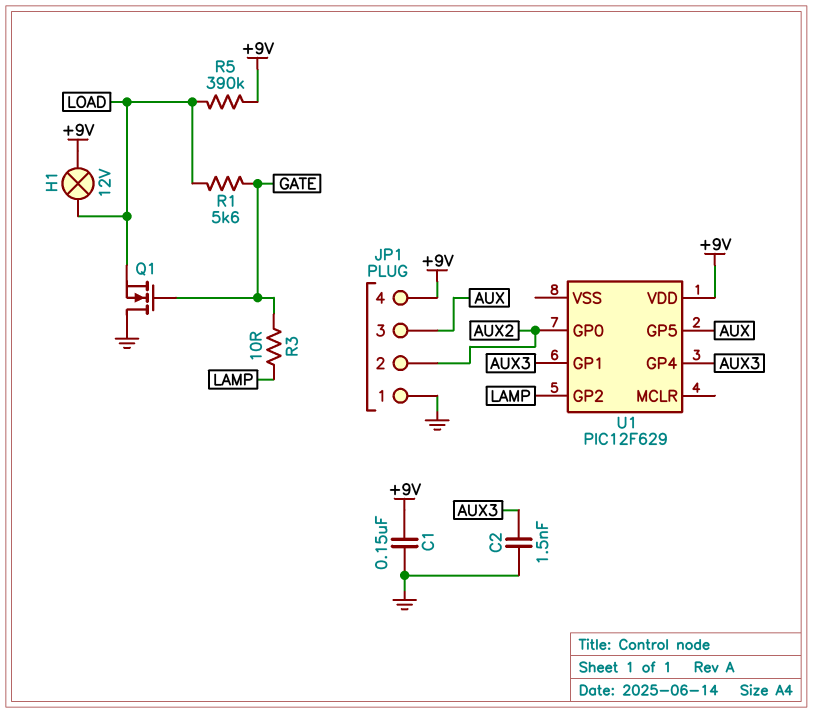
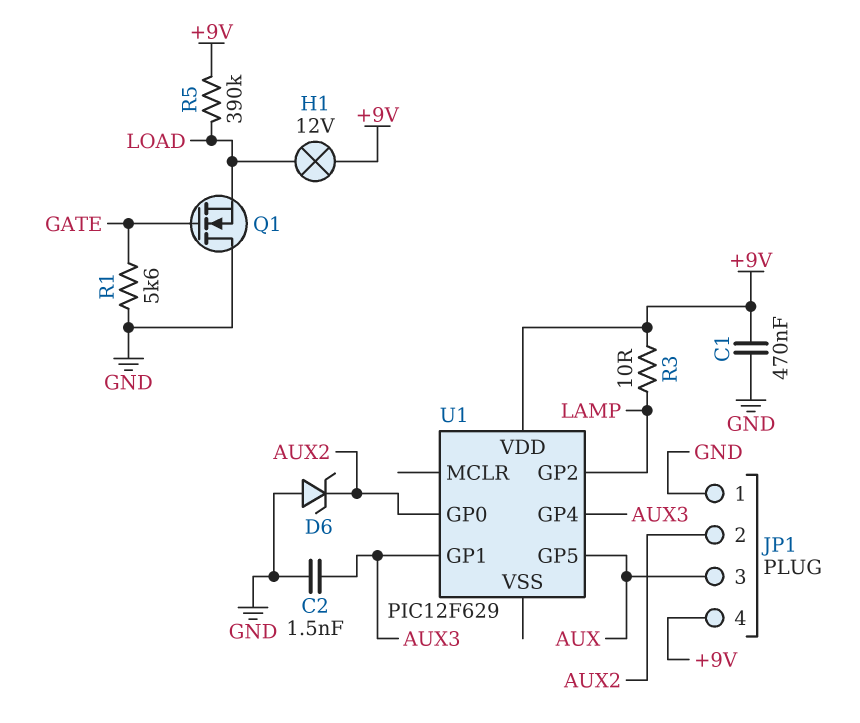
C1: 150nF (+9V, GND) -> 470nF (+9V, GND)
D6: none -> zener (A GND, K AUX2)
R1: 5.6k (GATE, LOAD) -> 5.6k (GATE, GND)
R3: 10 (GATE, LAMP) -> 10 (+9V, LAMP)

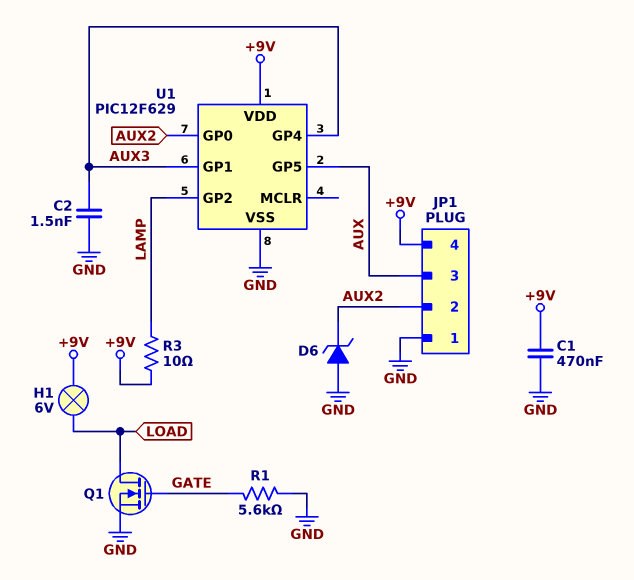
H1: lamp 12V (+9V, LOAD) -> lamp 6V (+9V, LOAD)
Q1: NMOS (G GATE, D GND, S LOAD) -> NMOS (G GATE, D LOAD, S GND)
R5: 390k (+9V, LOAD) -> none
U1 pin VSS: none -> GND

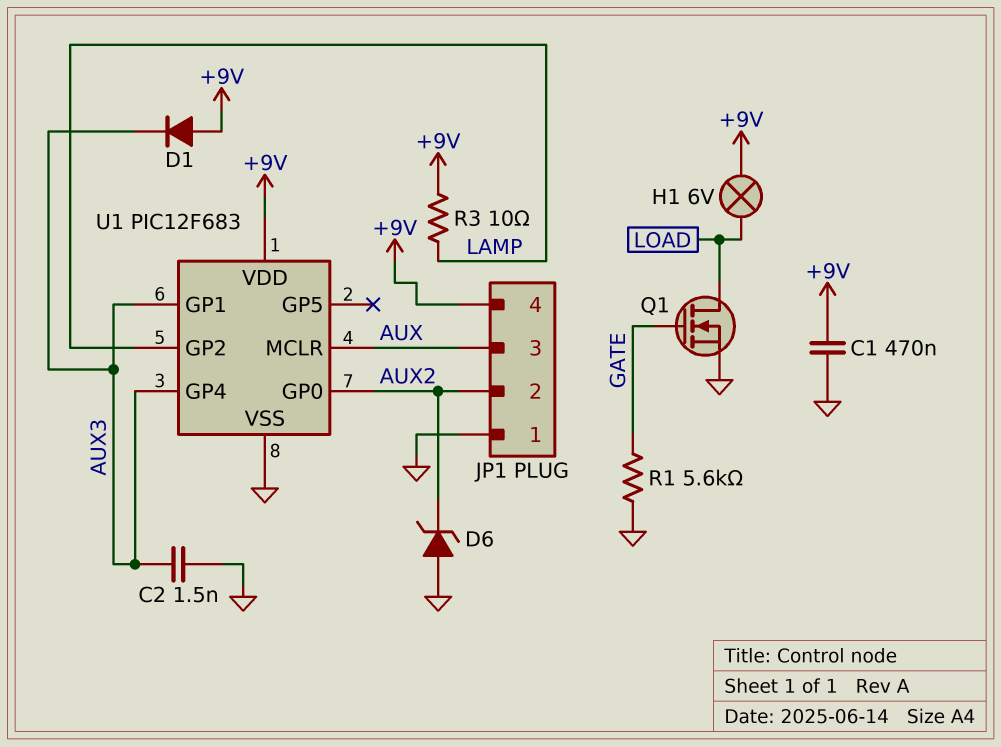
D1: none -> diode (A +9V, K AUX3)
U1: PIC12F629 -> PIC12F683
U1 pin GP5: AUX -> none
U1 pin MCLR: none -> AUX

